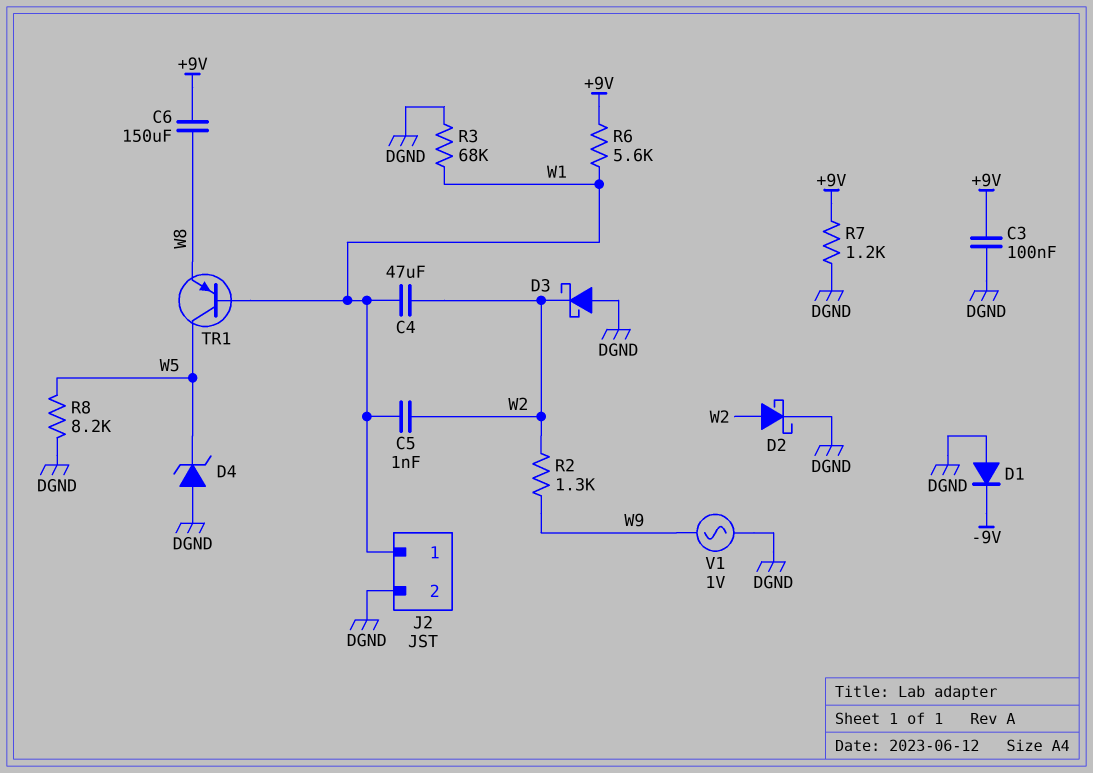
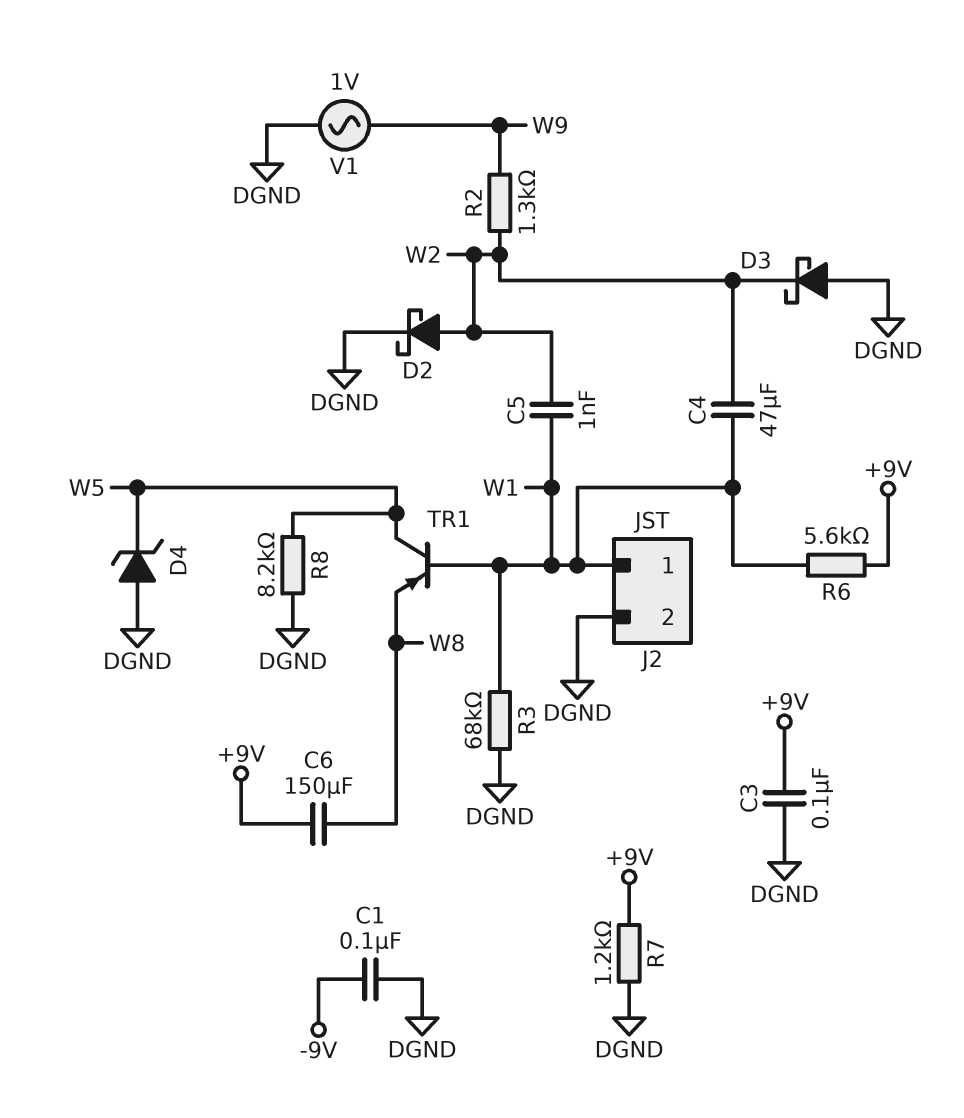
C1: none -> 100nF (-9V, DGND)
D1: diode (A DGND, K -9V) -> none

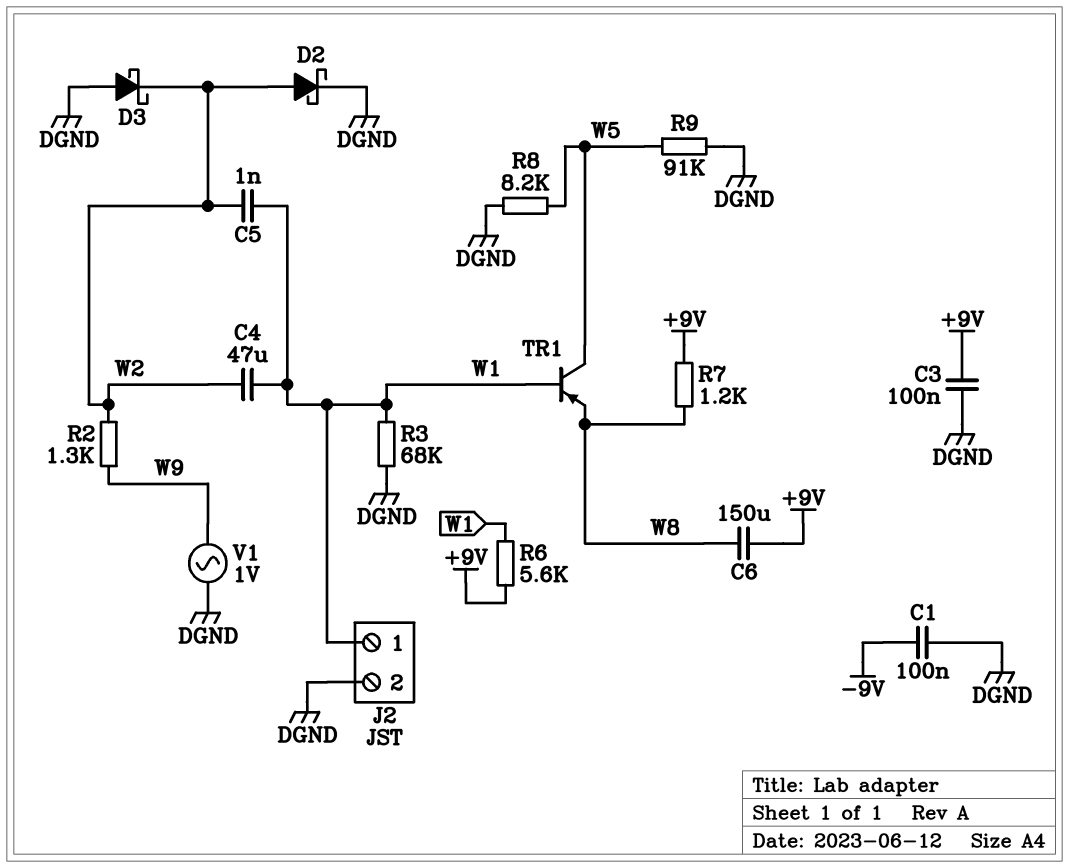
D4: zener (A DGND, K W5) -> none
R7: 1.2k (+9V, DGND) -> 1.2k (+9V, W8)
R9: none -> 91k (DGND, W5)

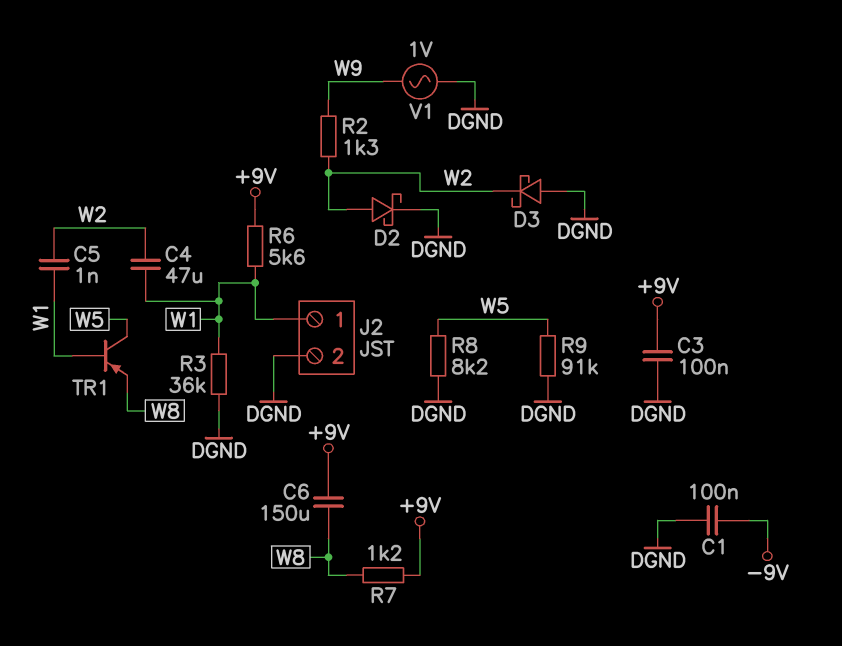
R3: 68k (DGND, W1) -> 36k (DGND, W1)

